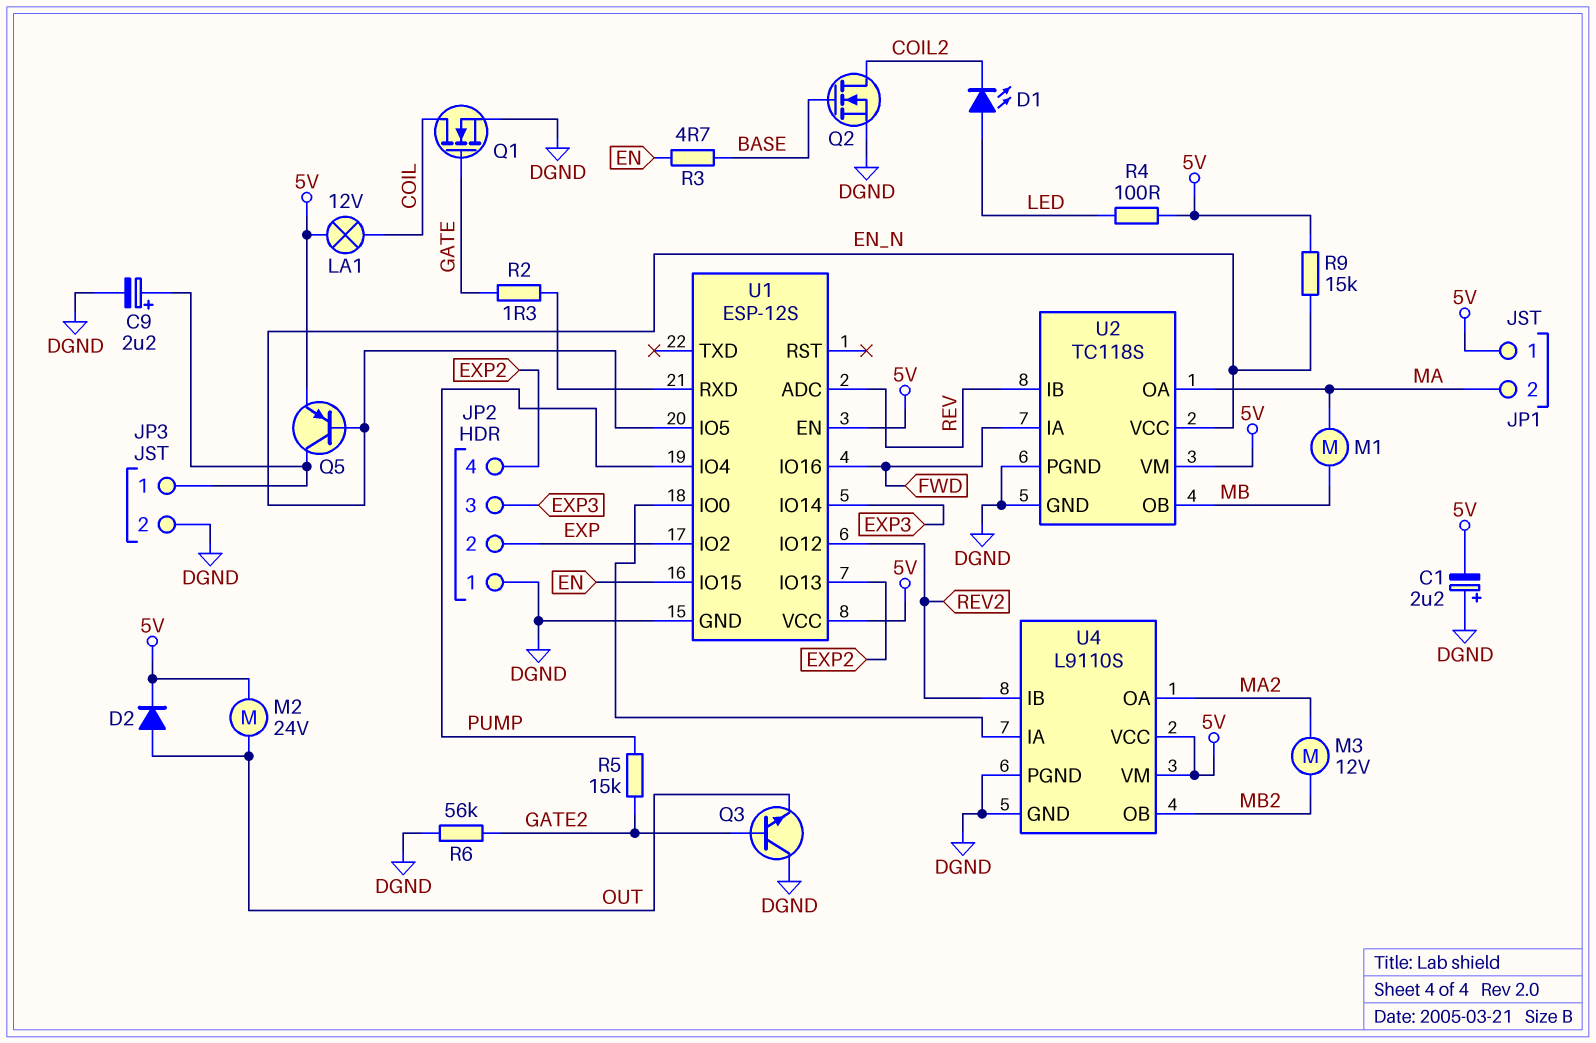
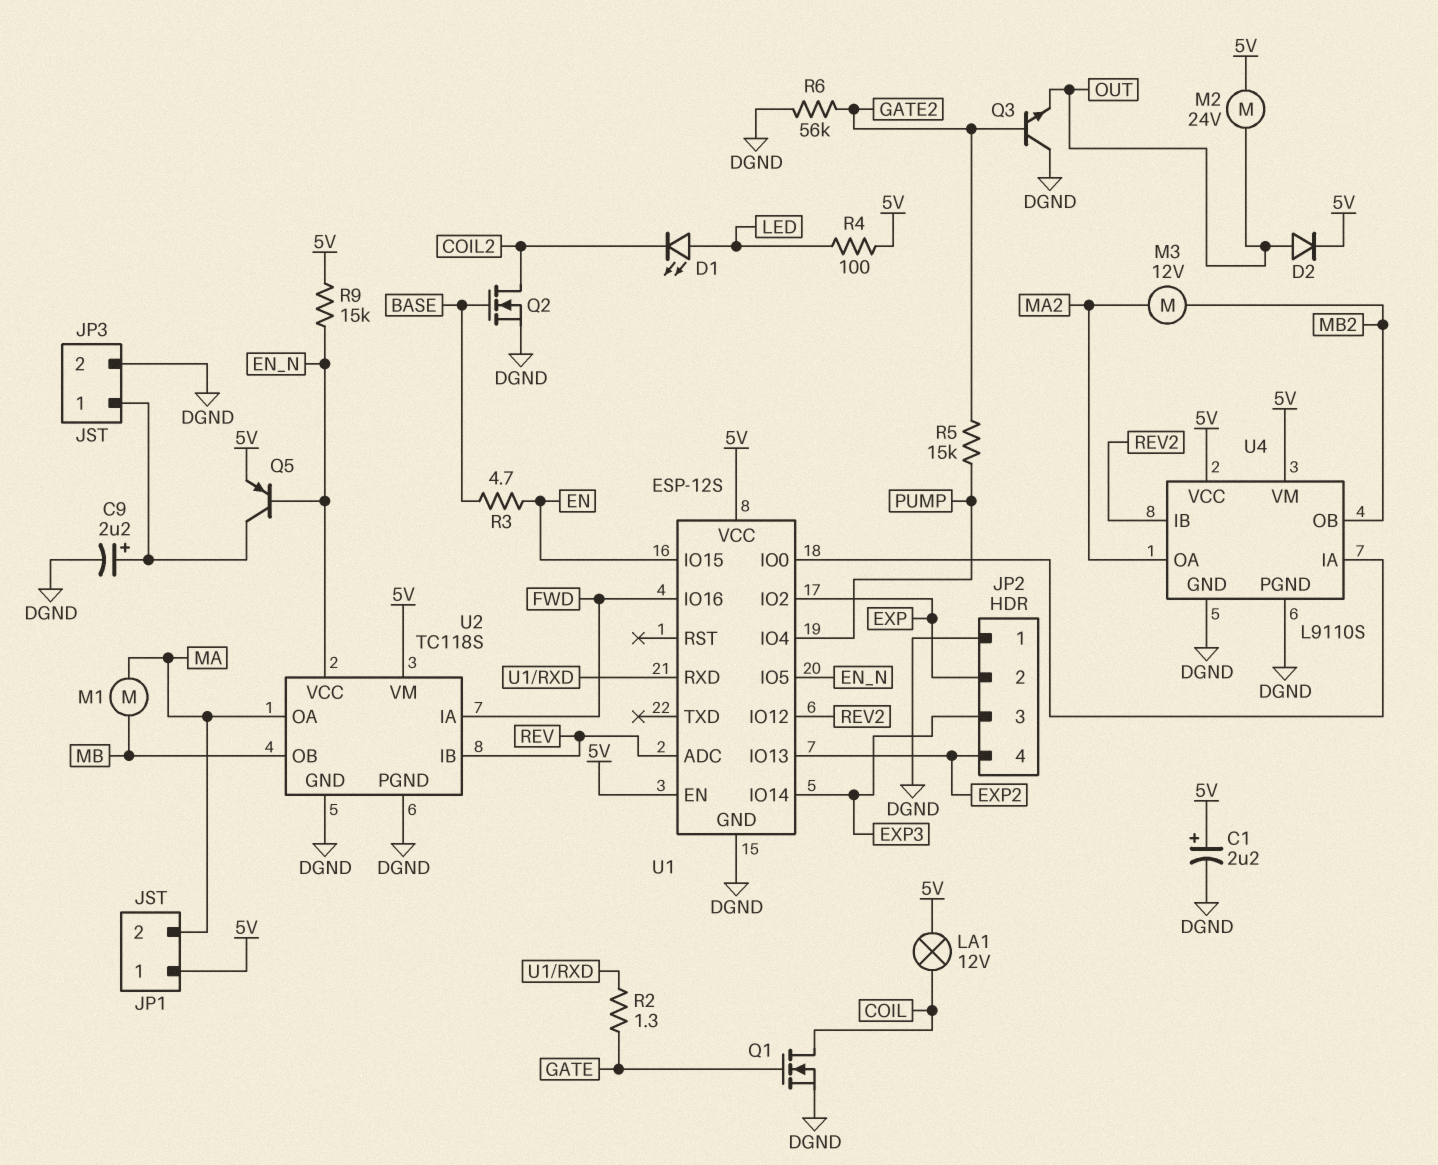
C1: 2.2uF (plus DGND, minus 5V) -> 2.2uF (plus 5V, minus DGND)

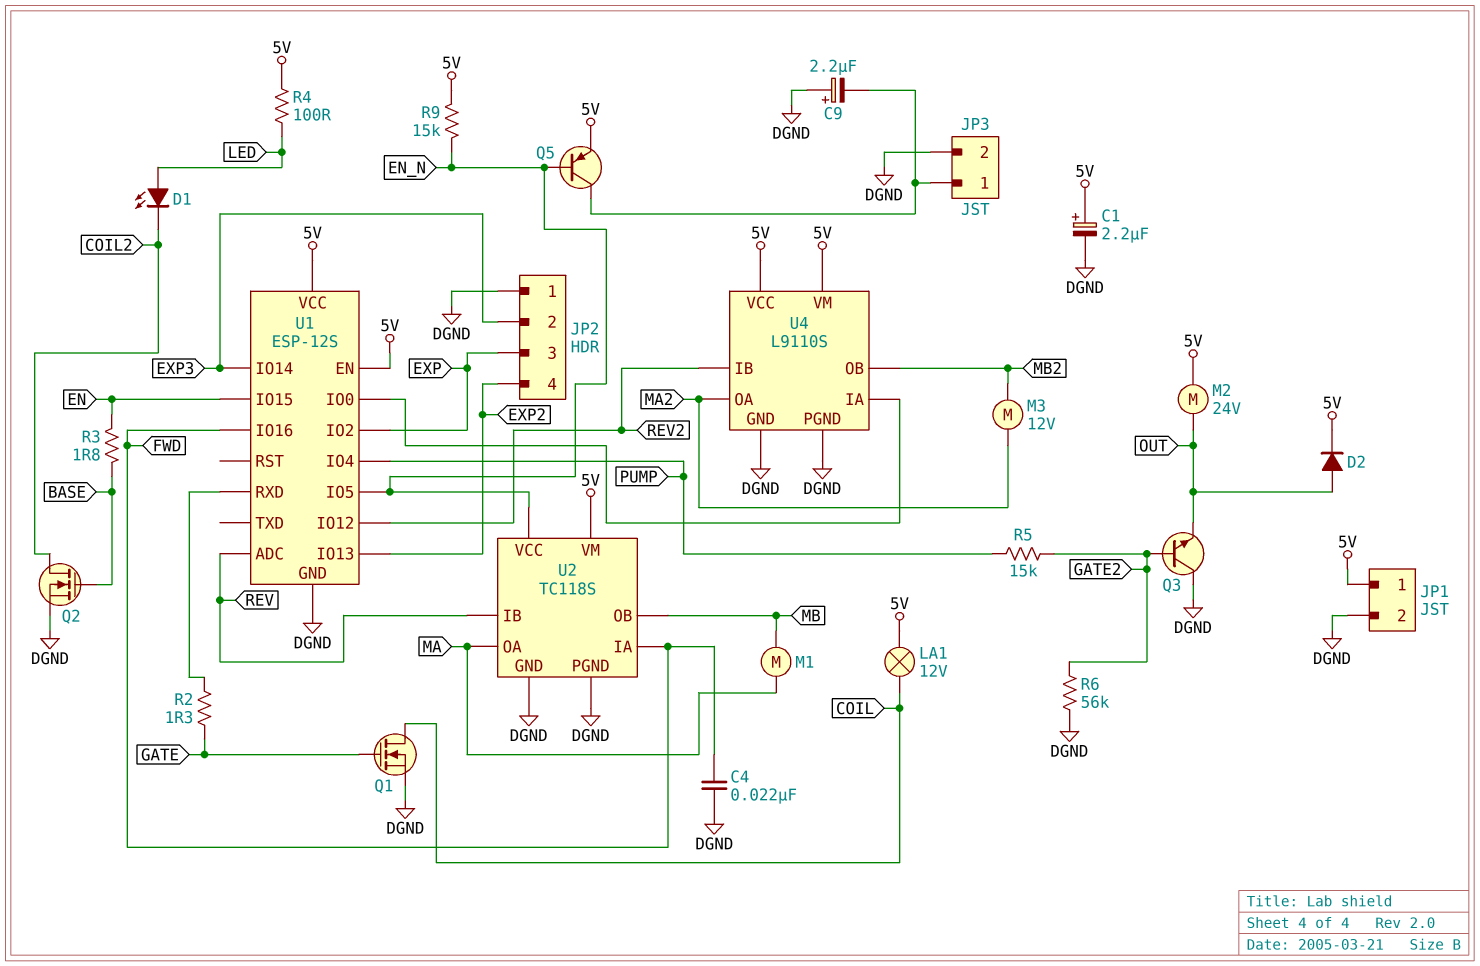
C4: none -> 22nF (DGND, FWD)
C9: 2.2uF (plus JP3/1, minus DGND) -> 2.2uF (plus DGND, minus JP3/1)
JP1 pin 2: MA -> DGND
JP2 pin 2: EXP -> EXP3
JP2 pin 3: EXP3 -> EXP
R3: 4.7 (BASE, EN) -> 1.8 (BASE, EN)

